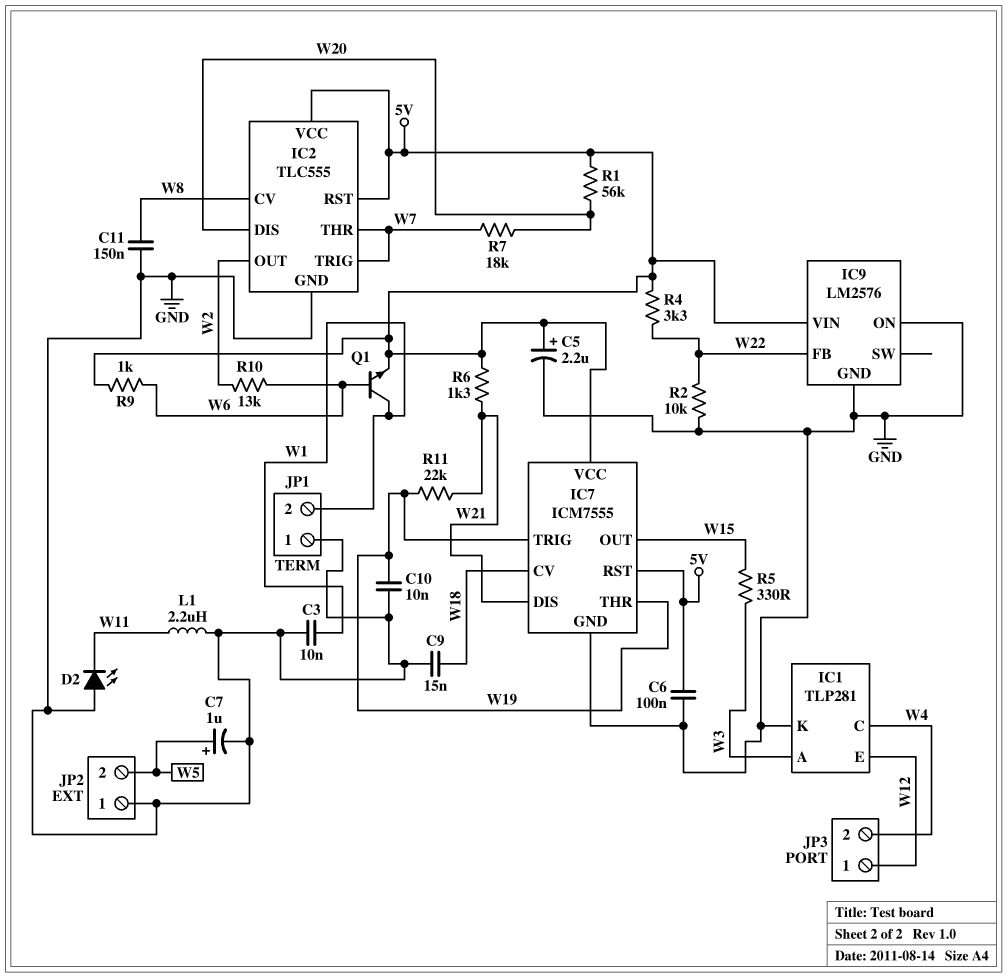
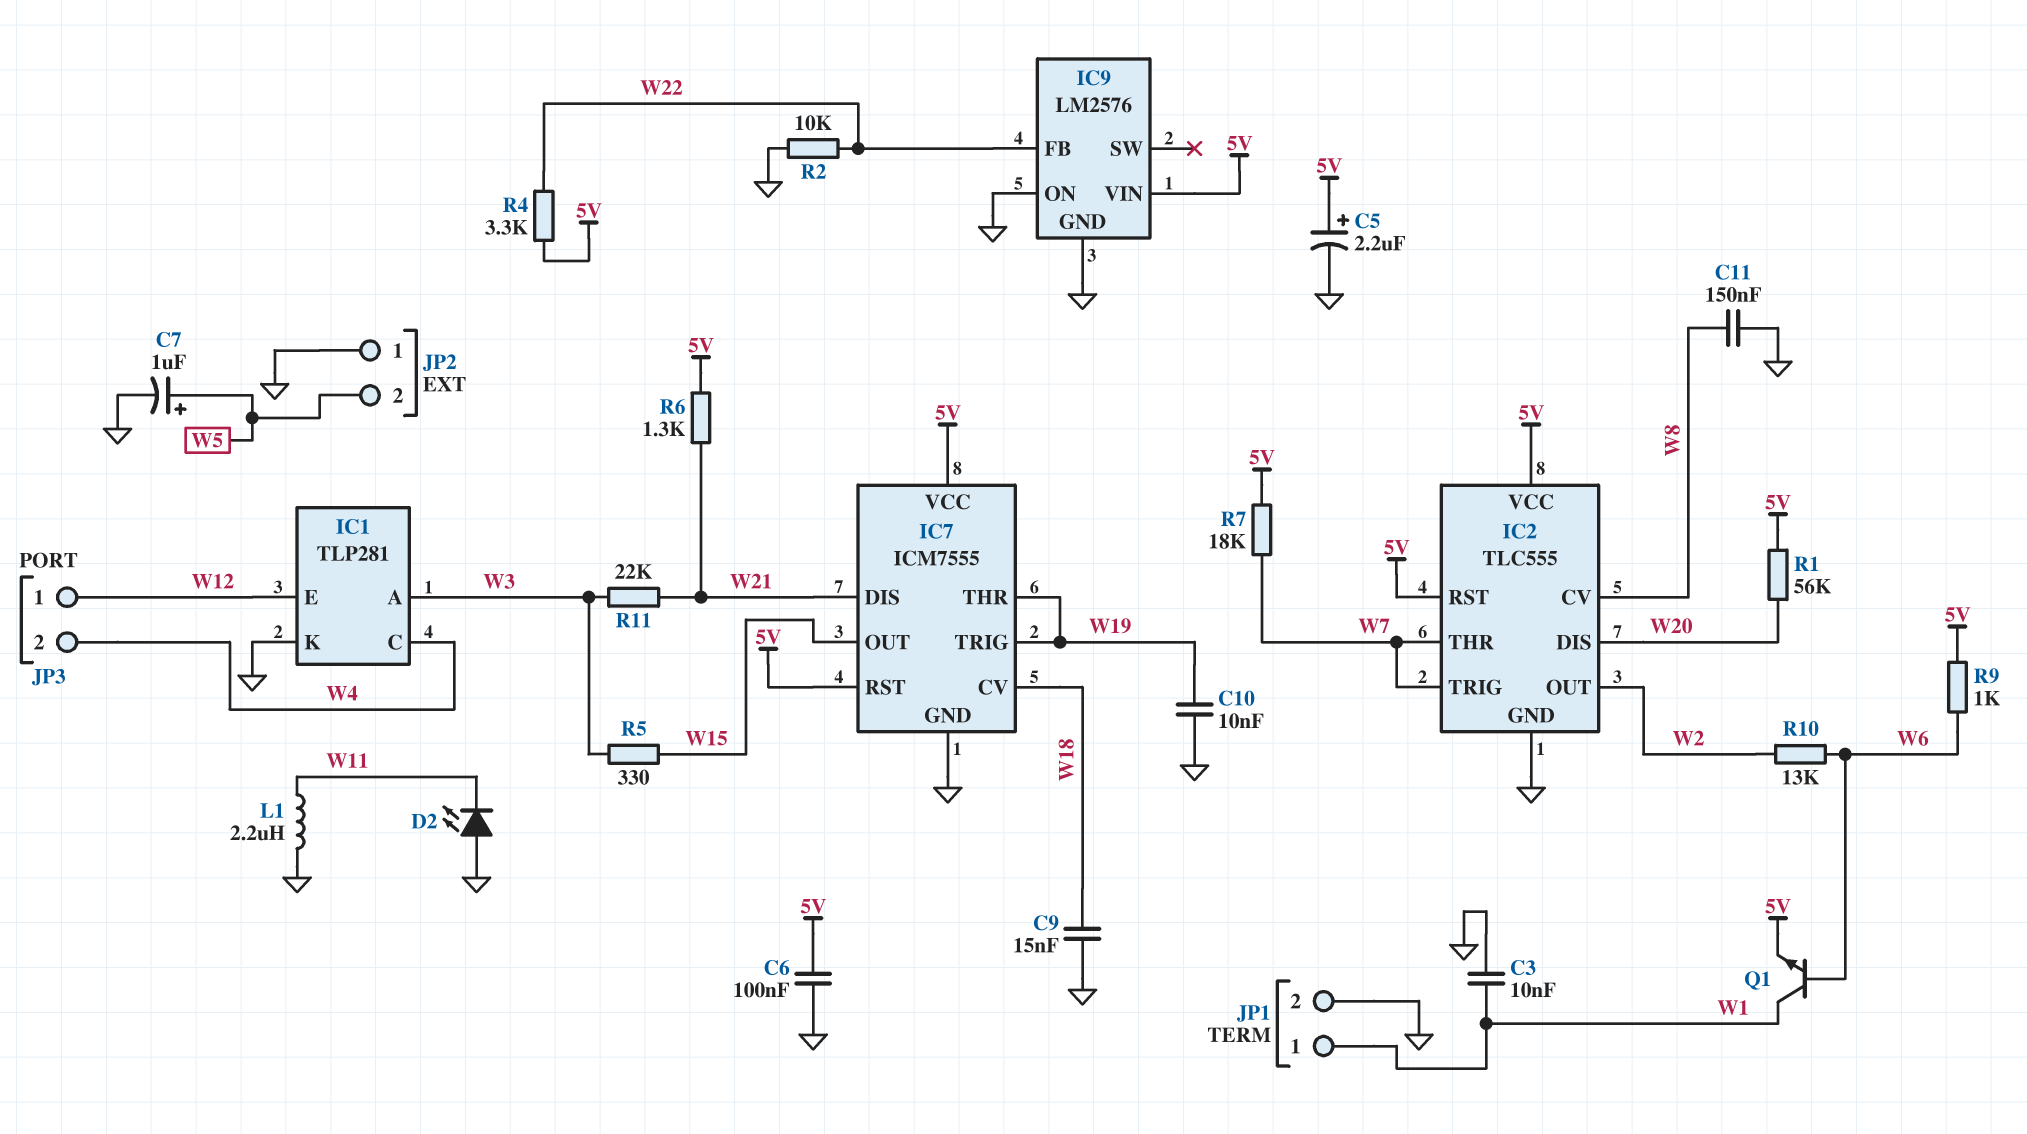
JP1 pin 1: GND -> W1
JP1 pin 2: W1 -> GND
R7: 18k (W7, W20) -> 18k (5V, W7)
R11: 22k (W19, W21) -> 22k (W3, W21)

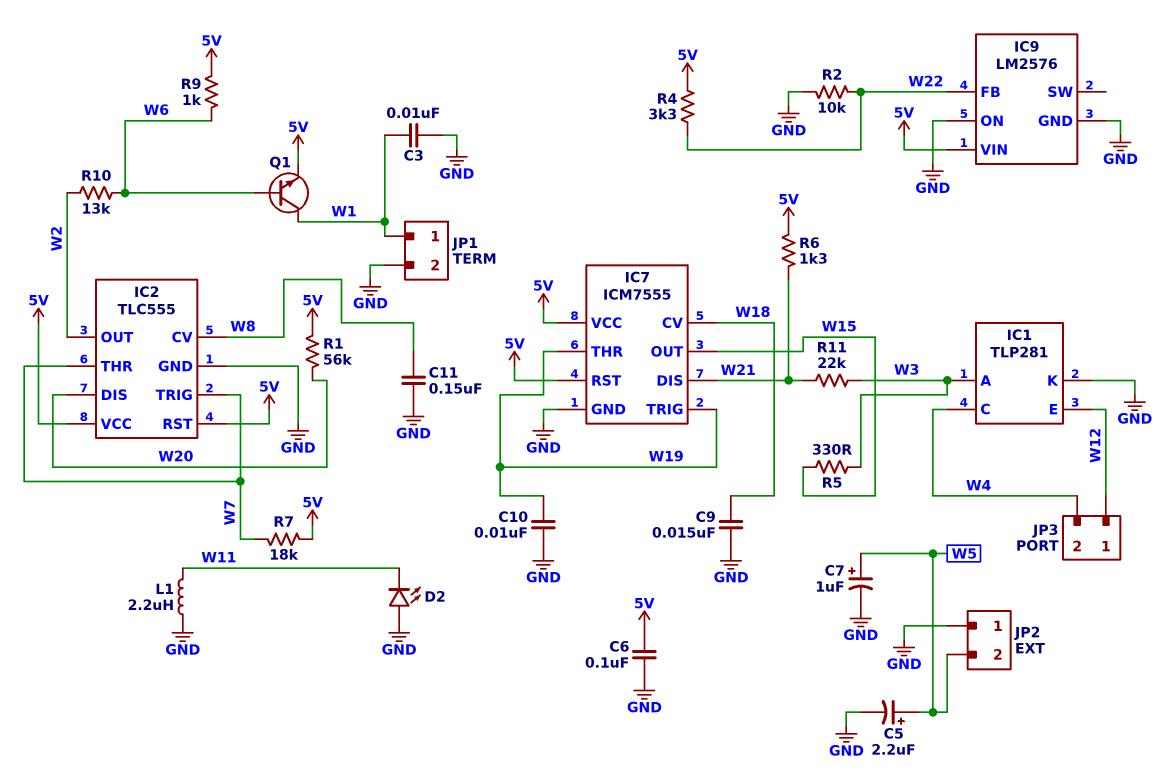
C5: 2.2uF (plus 5V, minus GND) -> 2.2uF (plus W5, minus GND)

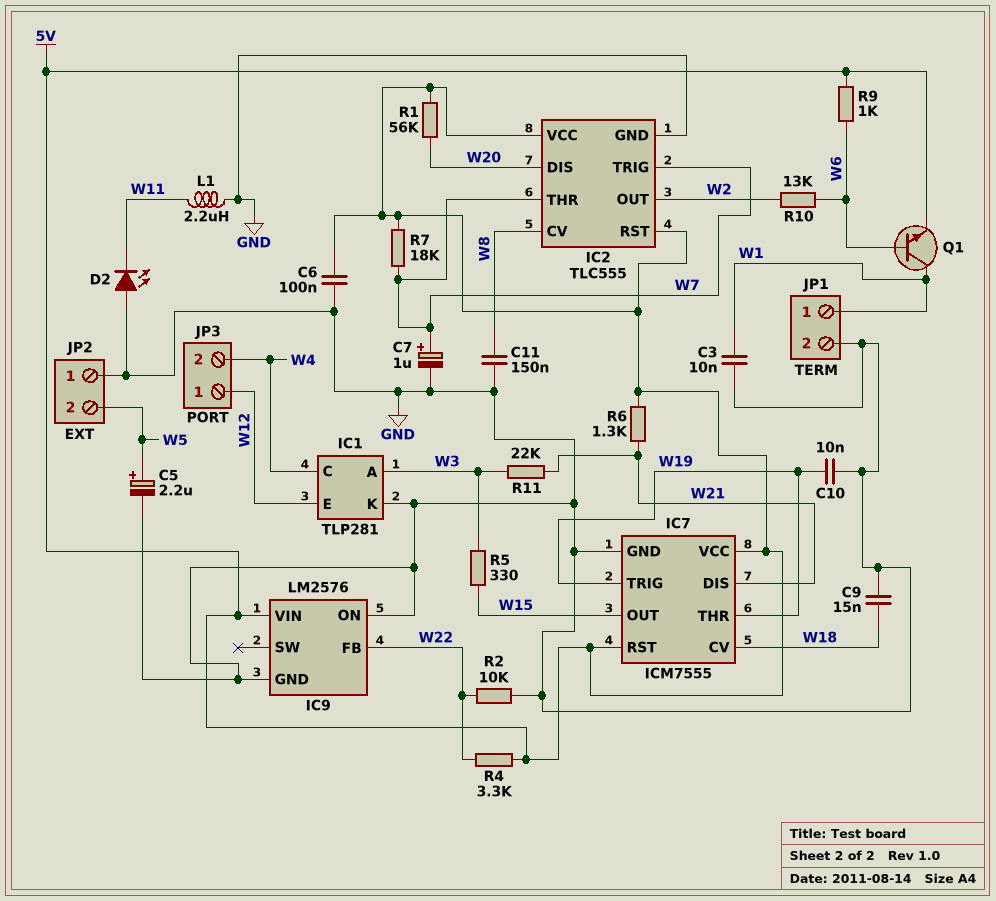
C7: 1uF (plus W5, minus GND) -> 1uF (plus W7, minus GND)

